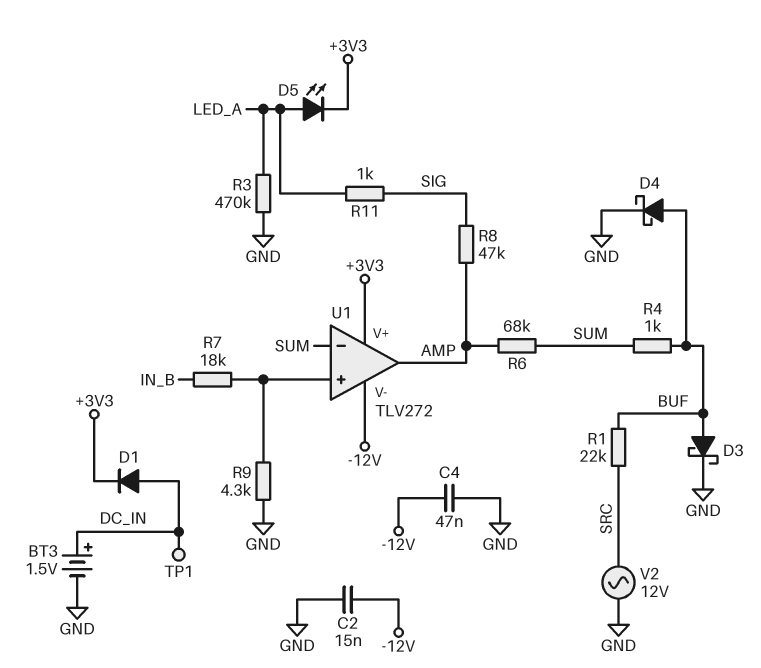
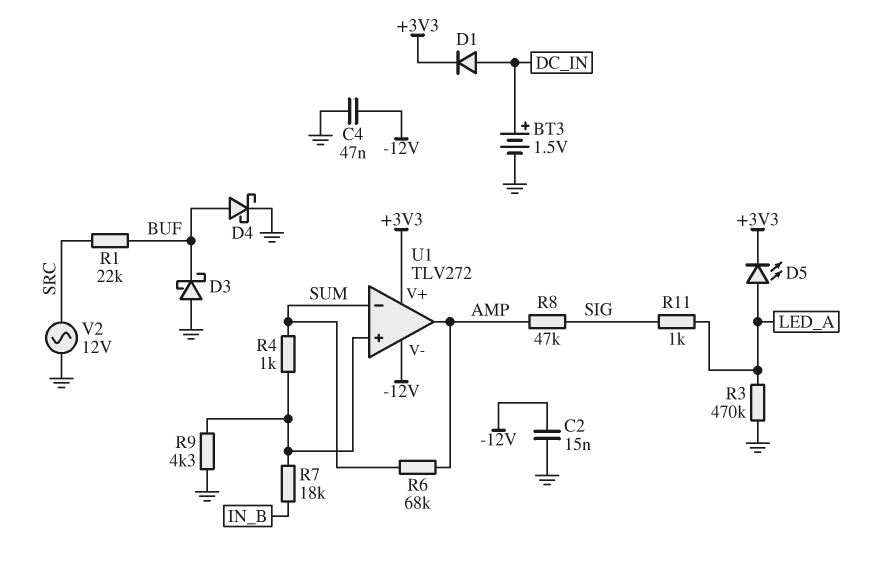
D3: schottky (A BUF, K GND) -> schottky (A GND, K BUF)
R4: 1k (BUF, SUM) -> 1k (SUM, U1/in+)
TP1: test point (DC_IN) -> none

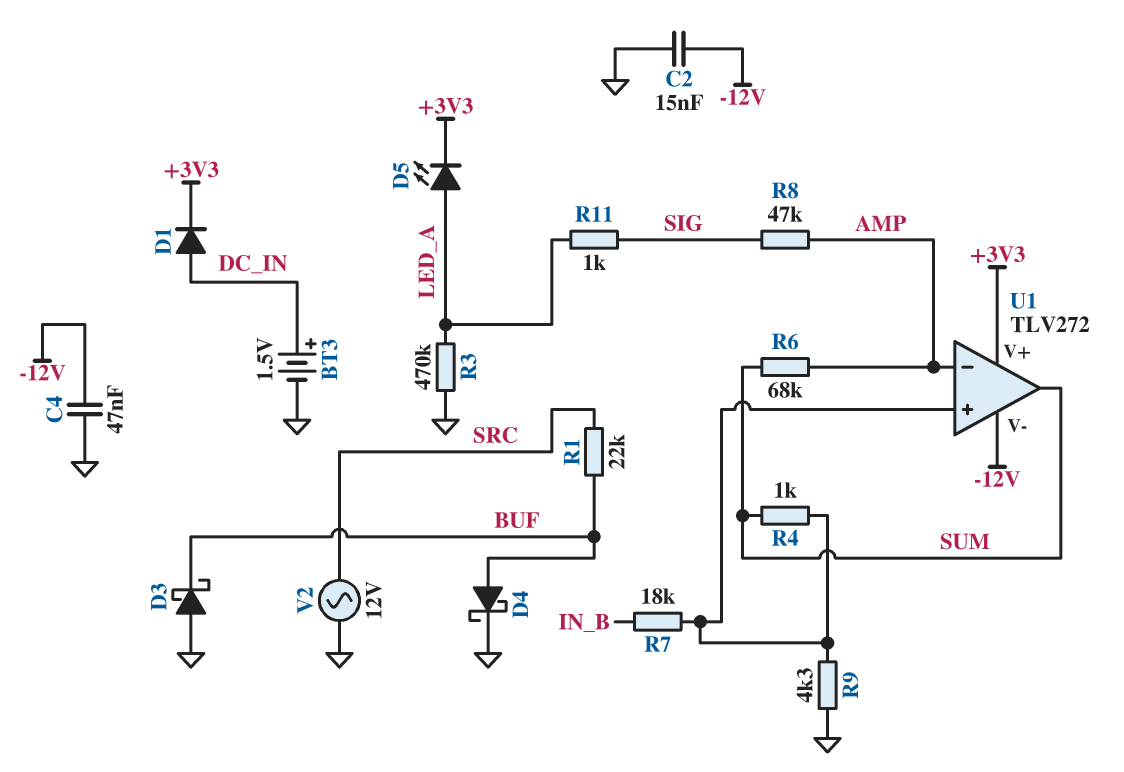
U1 pin in-: SUM -> AMP
U1 pin out: AMP -> SUM

